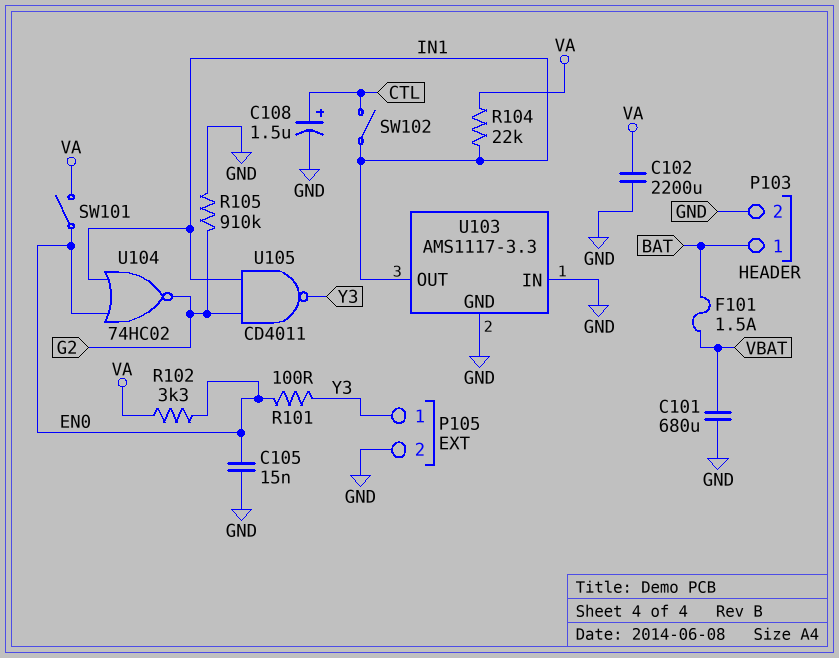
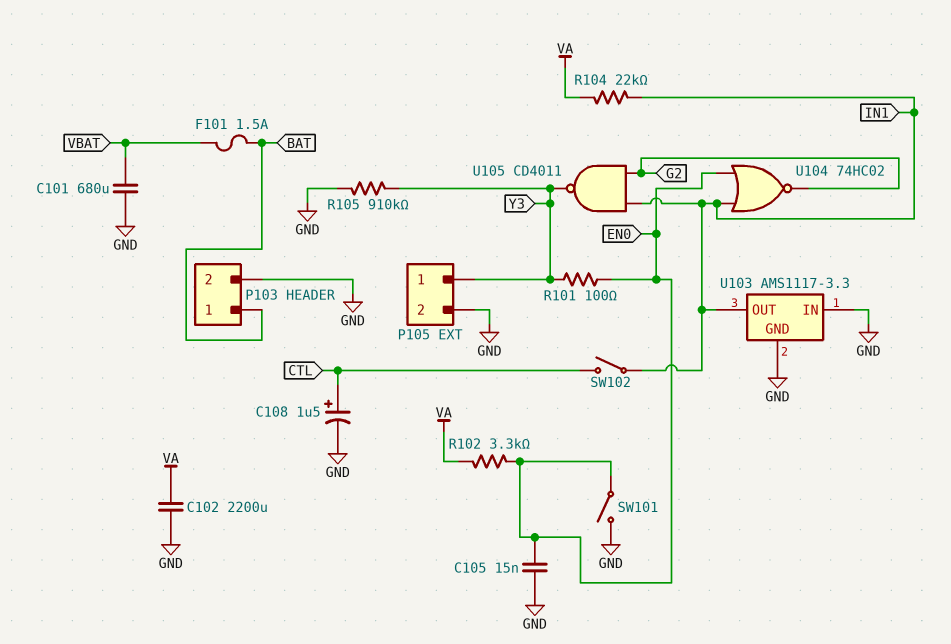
R105: 910k (G2, GND) -> 910k (GND, Y3)
SW101: switch (EN0, VA) -> switch (EN0, GND)

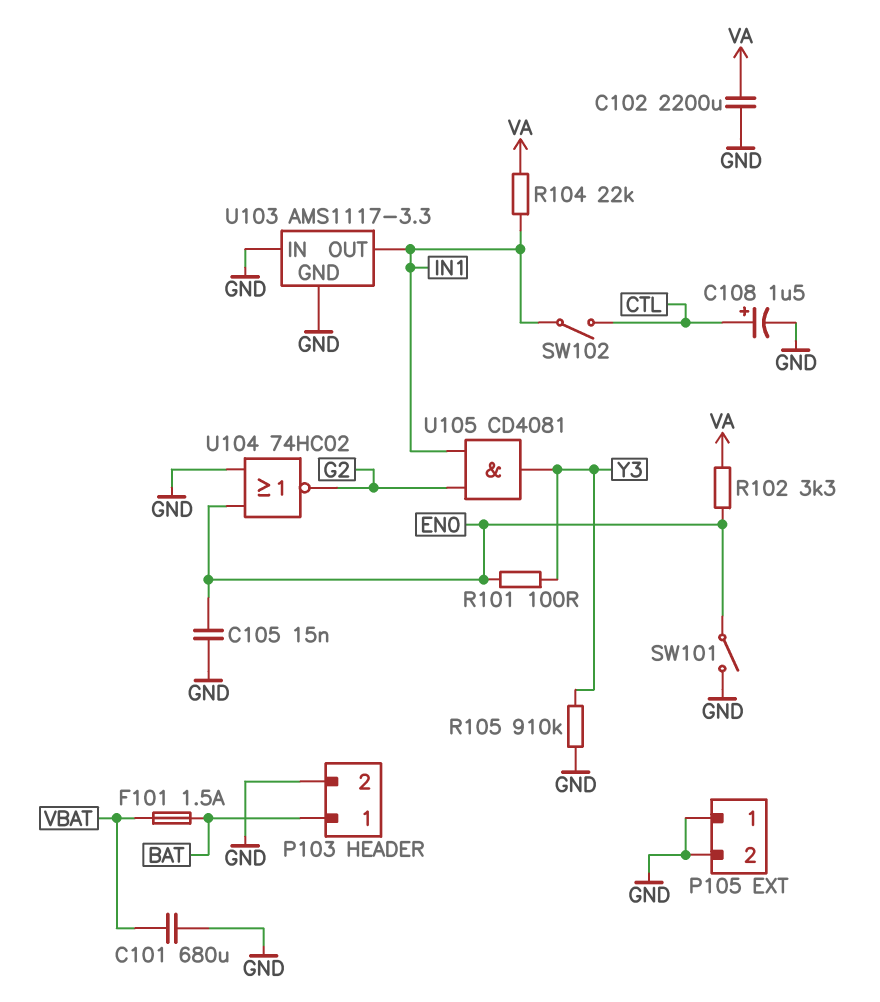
P105 pin 1: Y3 -> GND
U104: NOR 74HC02 (in EN0, in IN1, out G2) -> NOR 74HC02 (in EN0, in GND, out G2)
U105: NAND CD4011 (in G2, in IN1, out Y3) -> AND CD4081 (in G2, in IN1, out Y3)

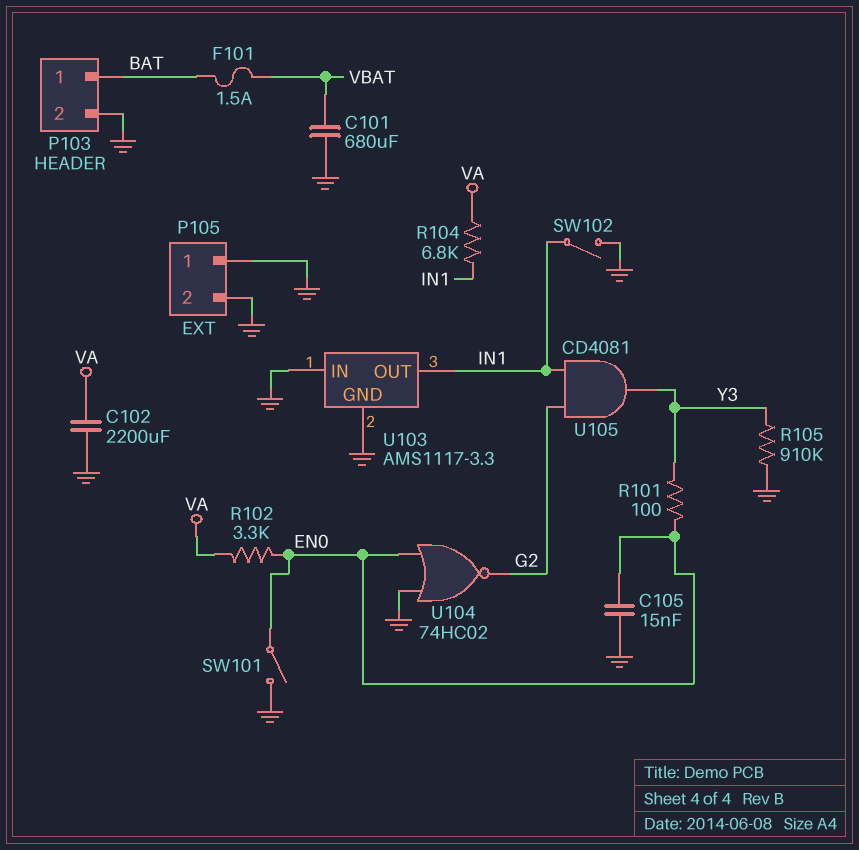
C108: 1.5uF (plus CTL, minus GND) -> none
R104: 22k (IN1, VA) -> 6.8k (IN1, VA)
SW102: switch (CTL, IN1) -> switch (GND, IN1)

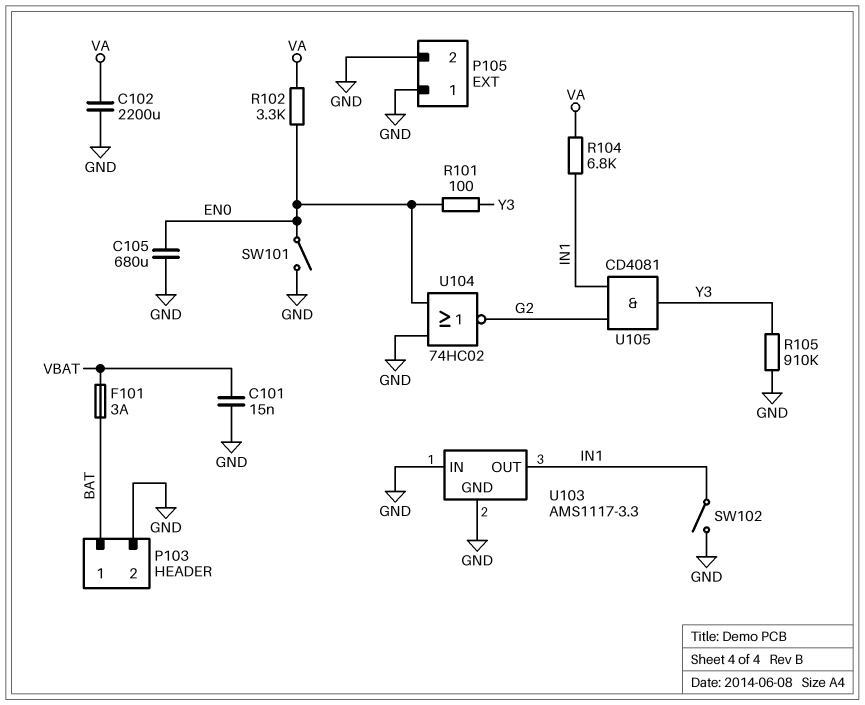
C101: 680uF (GND, VBAT) -> 15nF (GND, VBAT)
C105: 15nF (EN0, GND) -> 680uF (EN0, GND)
F101: 1.5A (BAT, VBAT) -> 3A (BAT, VBAT)

